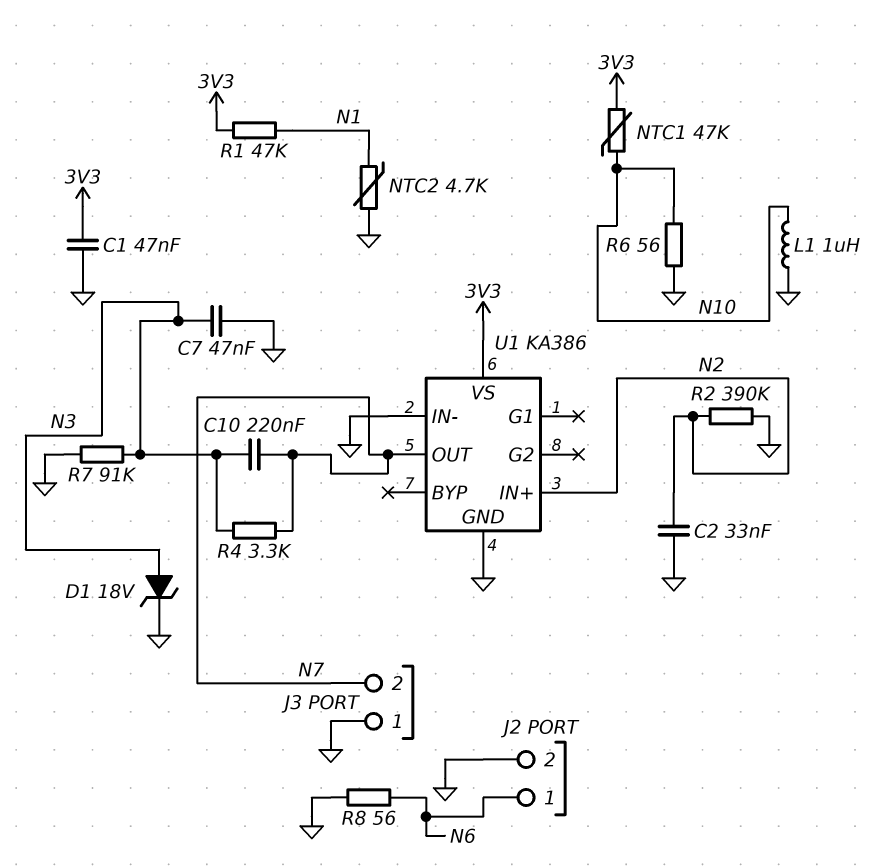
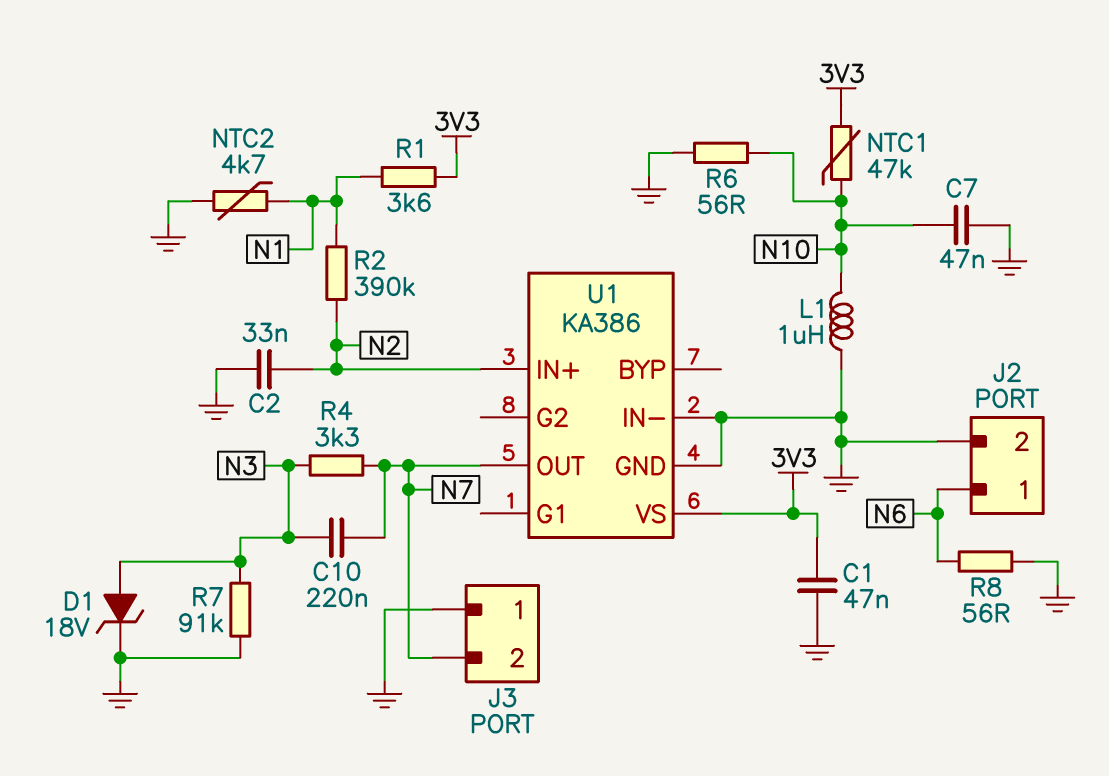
C7: 47nF (GND, N3) -> 47nF (GND, N10)
R1: 47k (3V3, N1) -> 3.6k (3V3, N1)
R2: 390k (GND, N2) -> 390k (N1, N2)

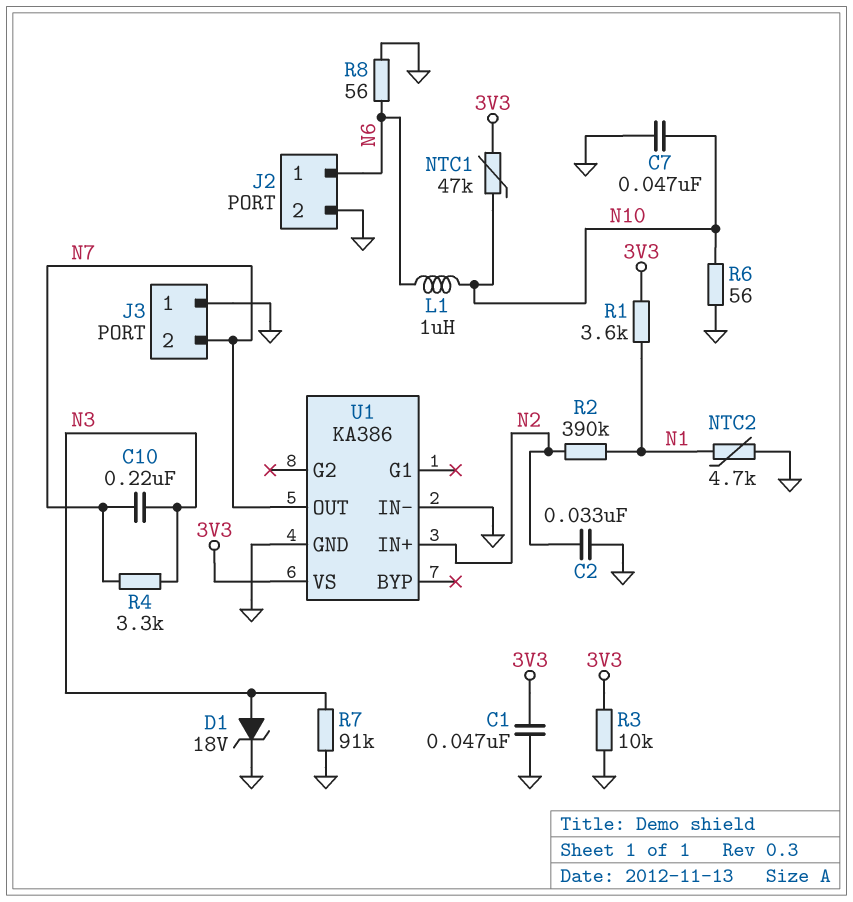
L1: 1uH (GND, N10) -> 1uH (N6, N10)
R3: none -> 10k (3V3, GND)

